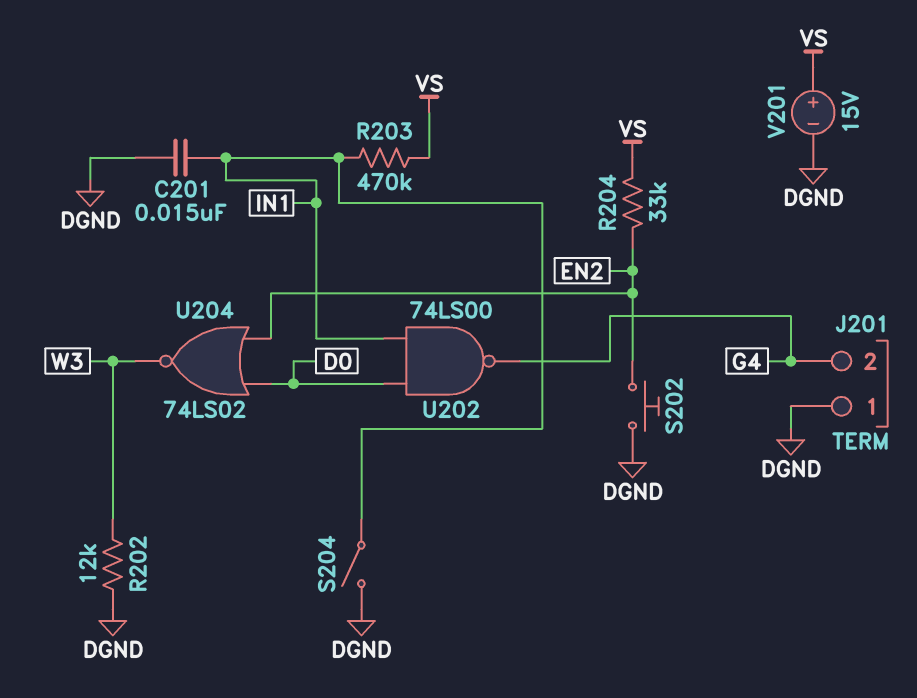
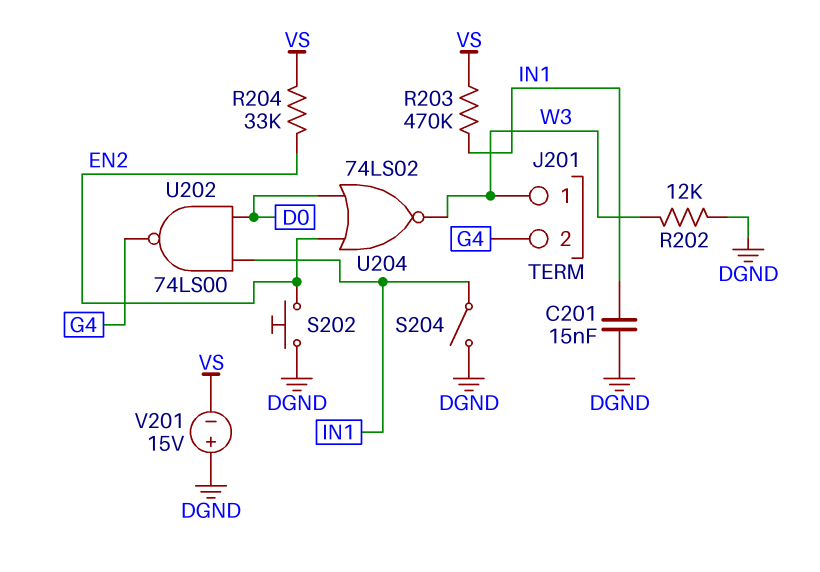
J201 pin 1: DGND -> W3
V201: 15V (plus VS, minus DGND) -> 15V (plus DGND, minus VS)

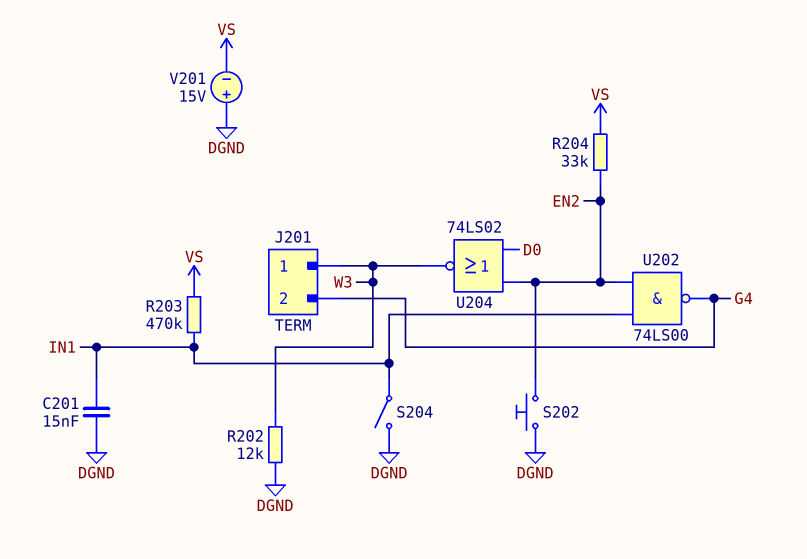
U202: NAND 74LS00 (in D0, in IN1, out G4) -> NAND 74LS00 (in EN2, in IN1, out G4)

